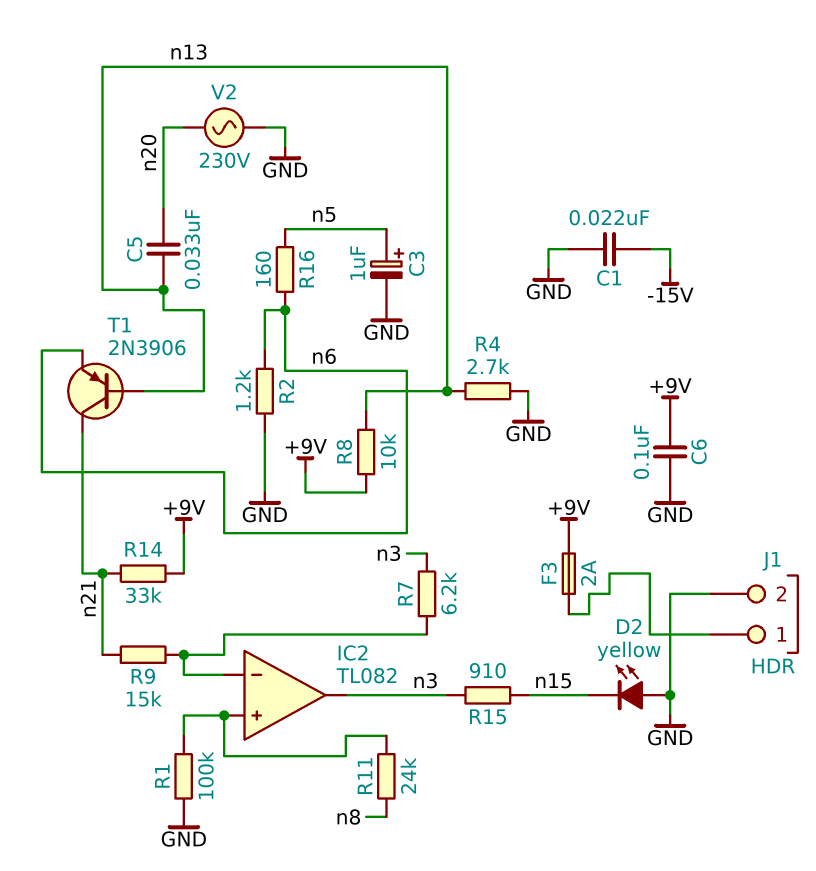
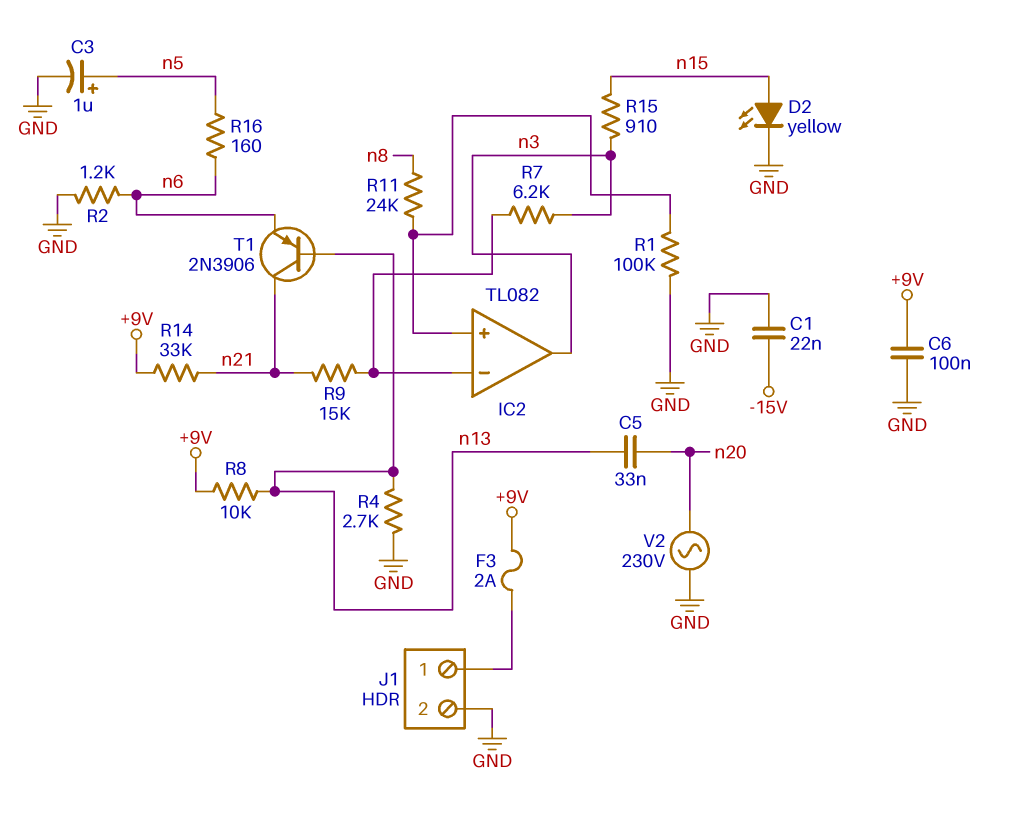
D2: LED yellow (A GND, K n15) -> LED yellow (A n15, K GND)

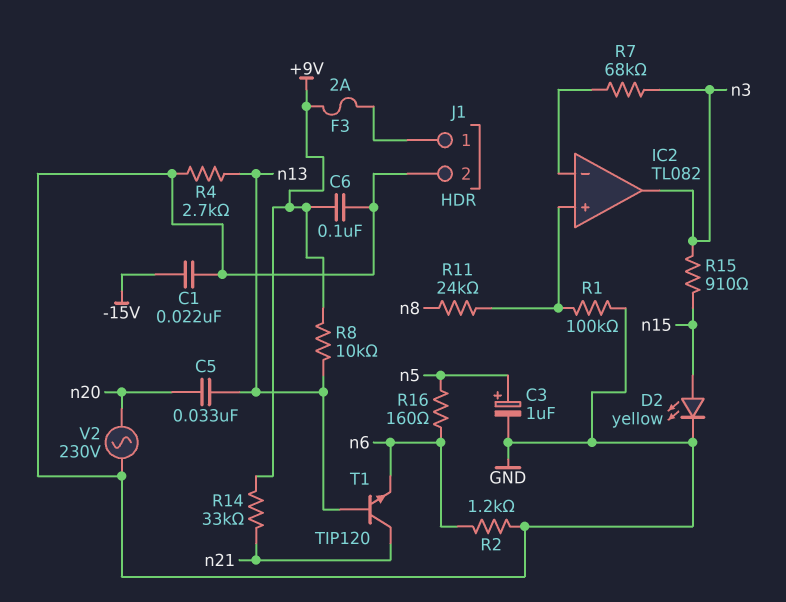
R7: 6.2k (IC2/in-, n3) -> 68k (IC2/in-, n3)
R9: 15k (IC2/in-, n21) -> none
T1: PNP 2N3906 (B n13, C n21, E n6) -> NPN TIP120 (B n13, C n21, E n6)

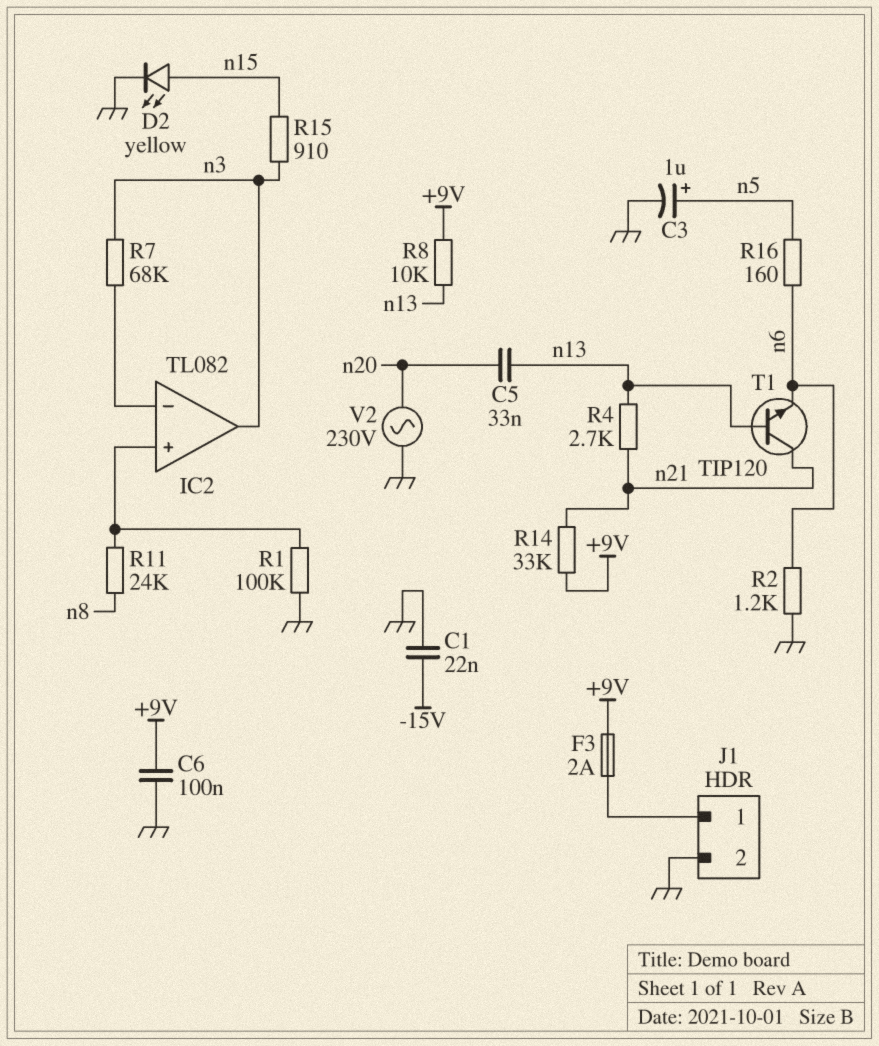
R4: 2.7k (GND, n13) -> 2.7k (n13, n21)

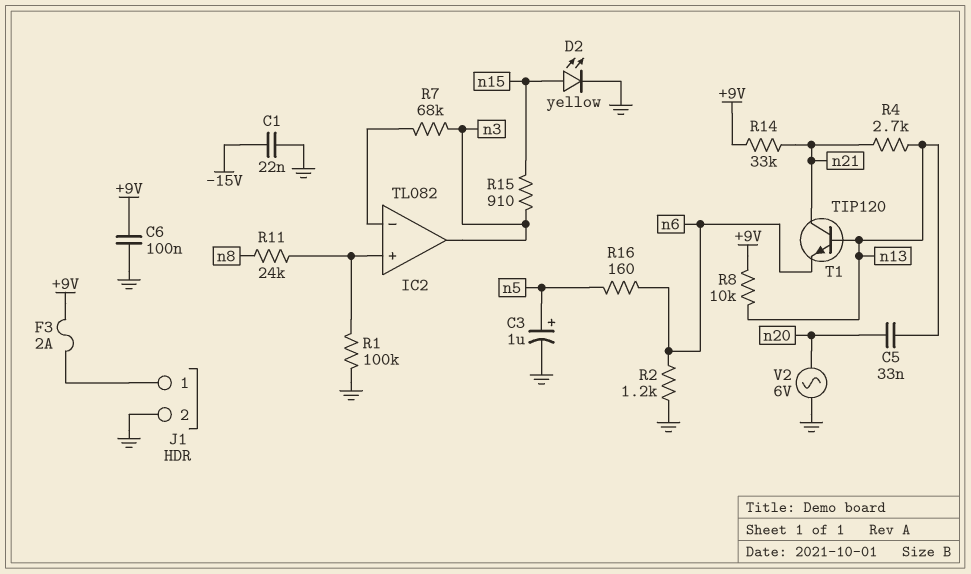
V2: AC 230V (GND, n20) -> AC 6V (GND, n20)

